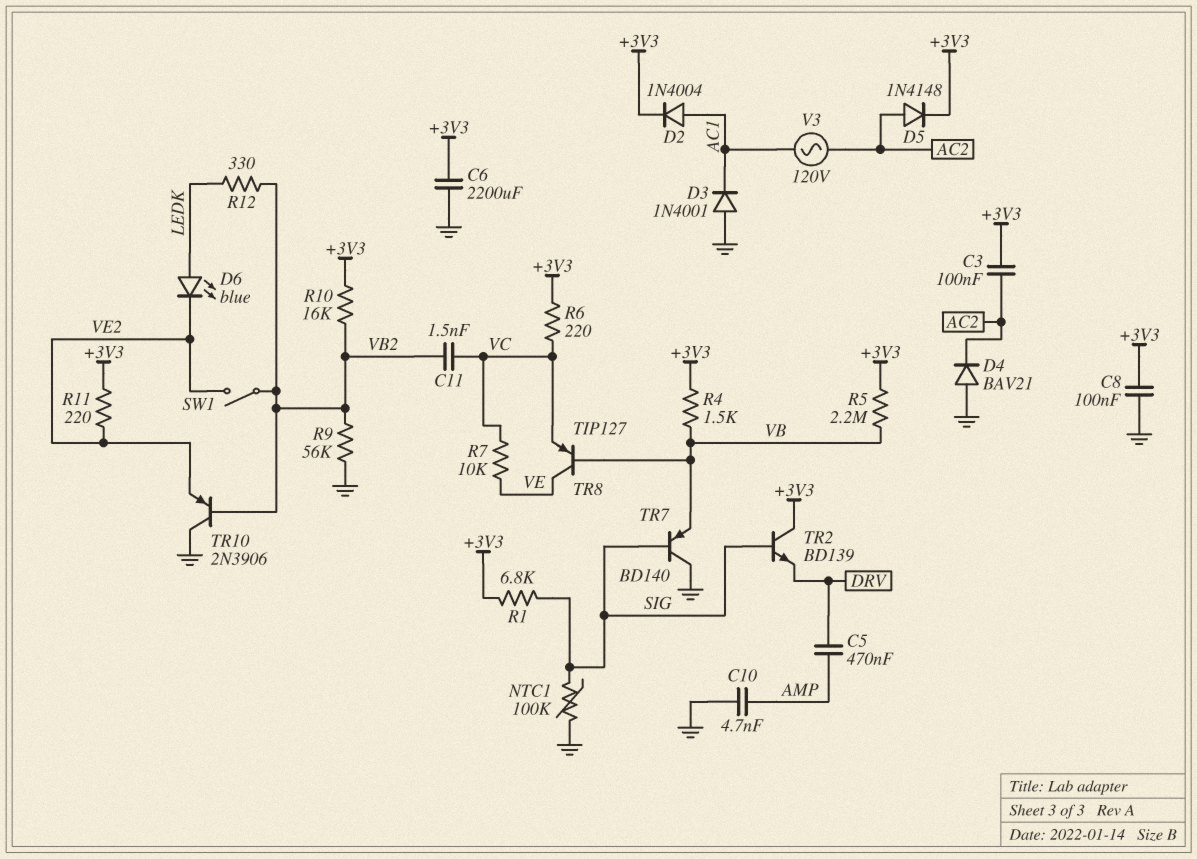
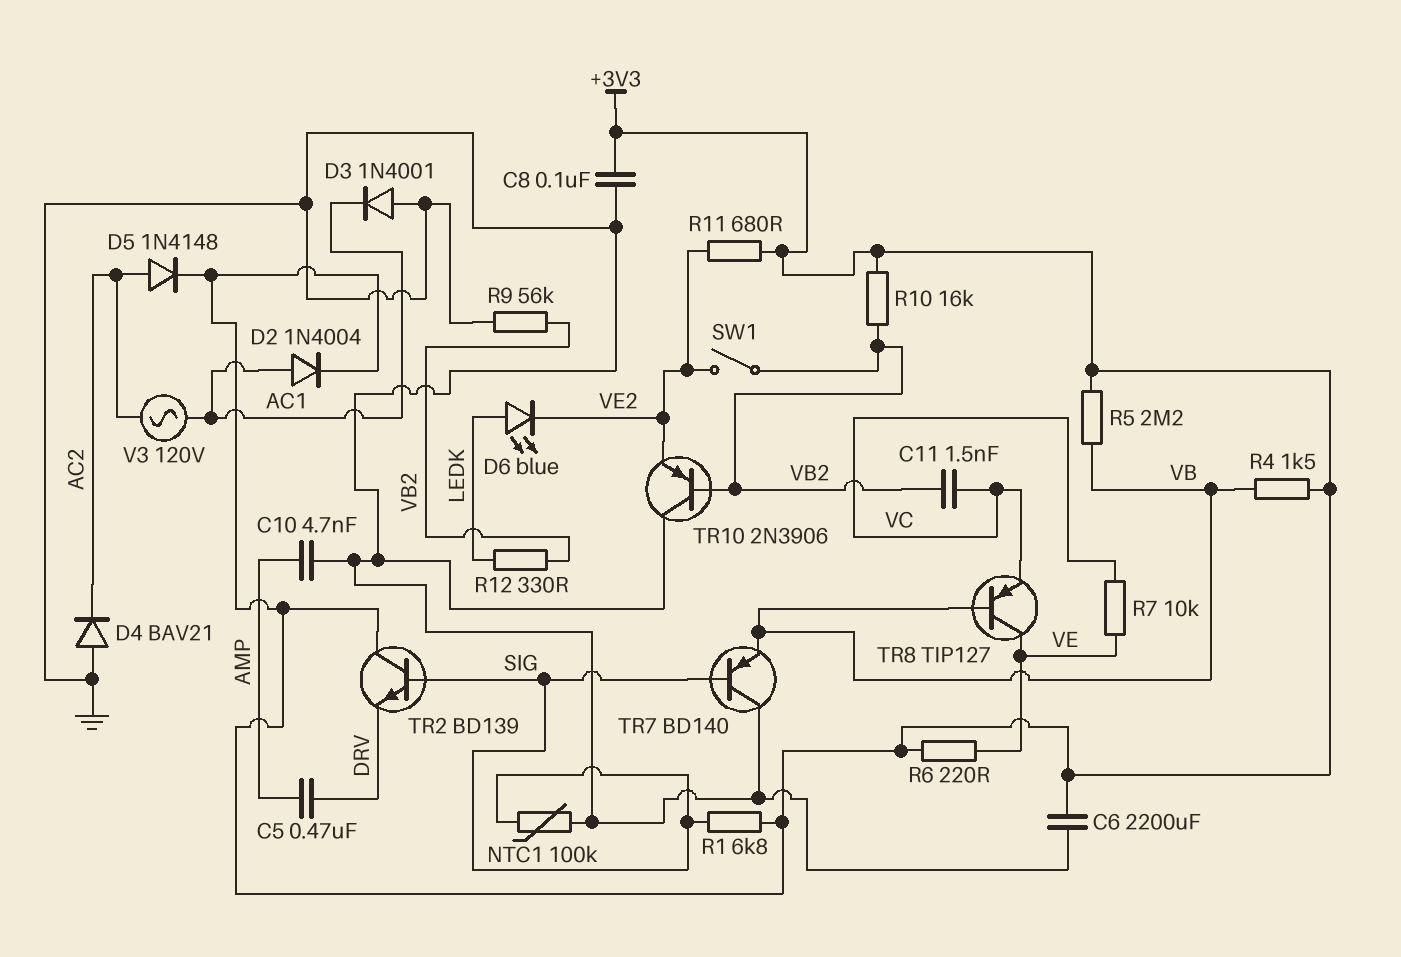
C3: 100nF (+3V3, AC2) -> none
R6: 220 (+3V3, VC) -> 220 (+3V3, VE)
R11: 220 (+3V3, VE2) -> 680 (+3V3, VE2)

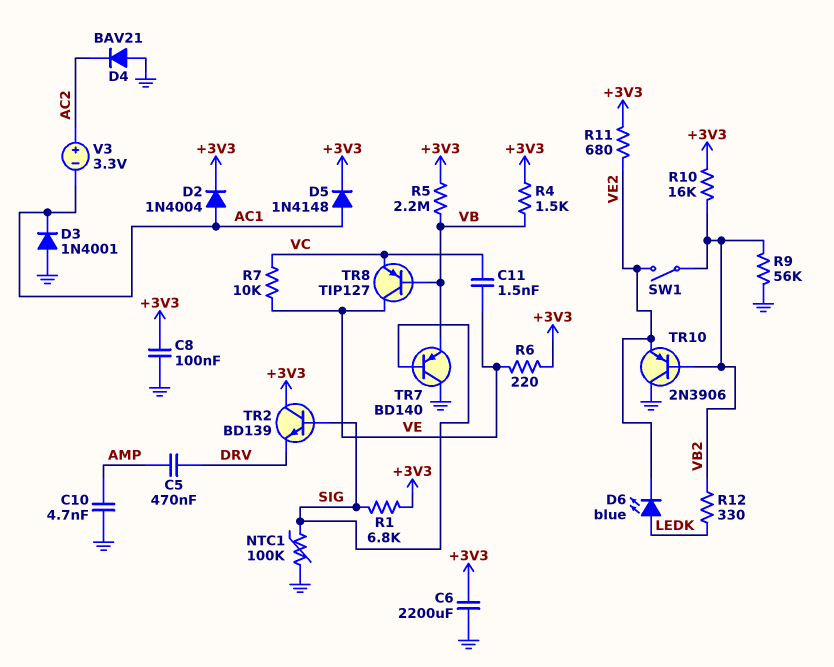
C11: 1.5nF (VB2, VC) -> 1.5nF (VC, VE)
D5: diode 1N4148 (A AC2, K +3V3) -> diode 1N4148 (A AC1, K +3V3)
V3: AC 120V (AC1, AC2) -> 3.3V (plus AC2, minus AC1)

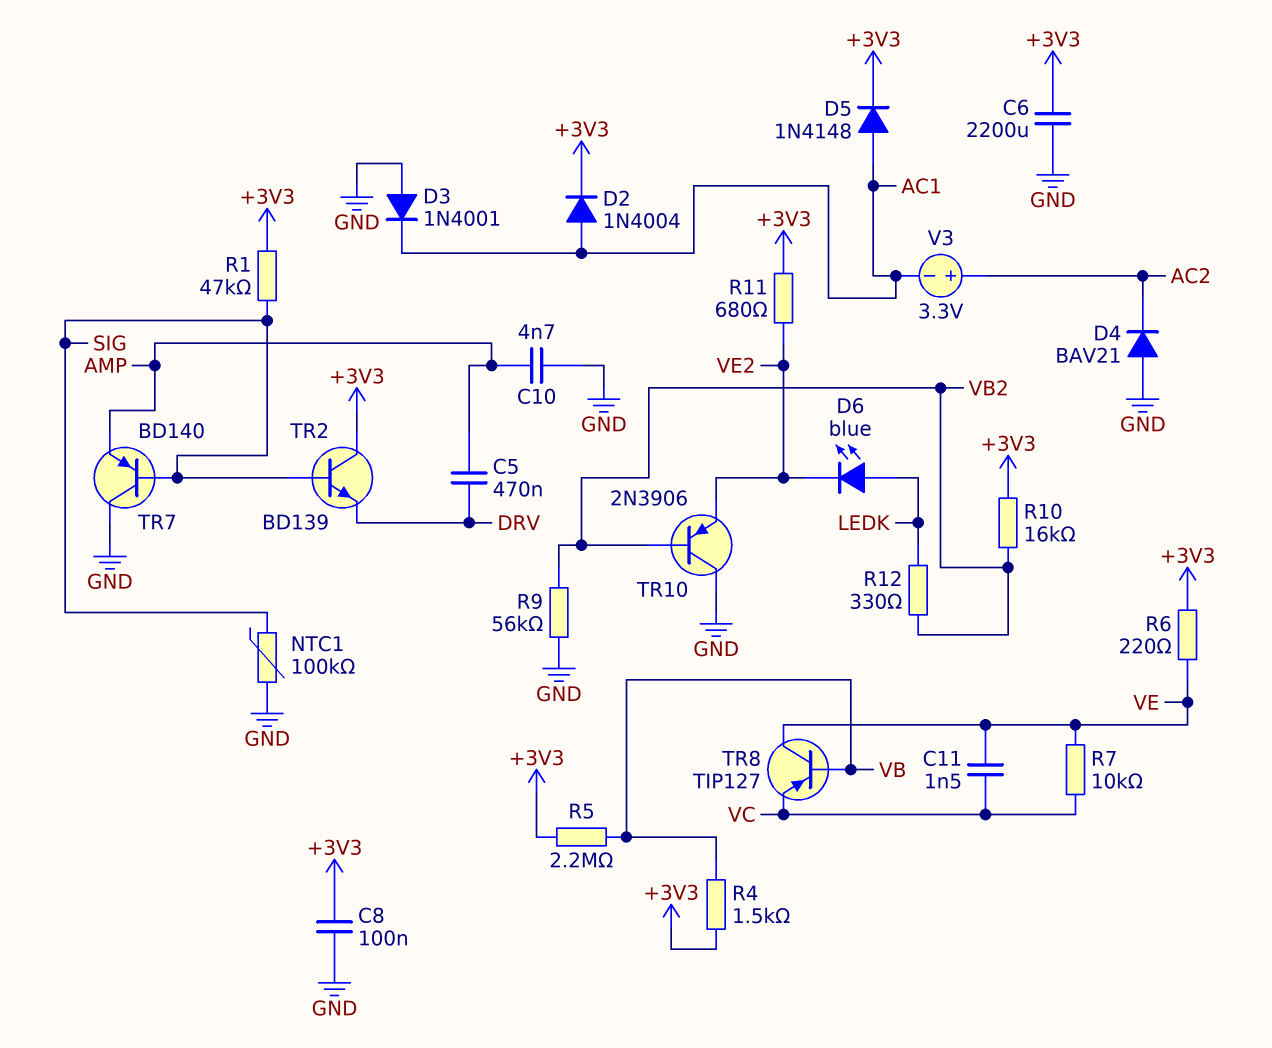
R1: 6.8k (+3V3, SIG) -> 47k (+3V3, SIG)
SW1: switch (VB2, VE2) -> none
TR7: PNP BD140 (B SIG, C GND, E VB) -> PNP BD140 (B SIG, C GND, E AMP)

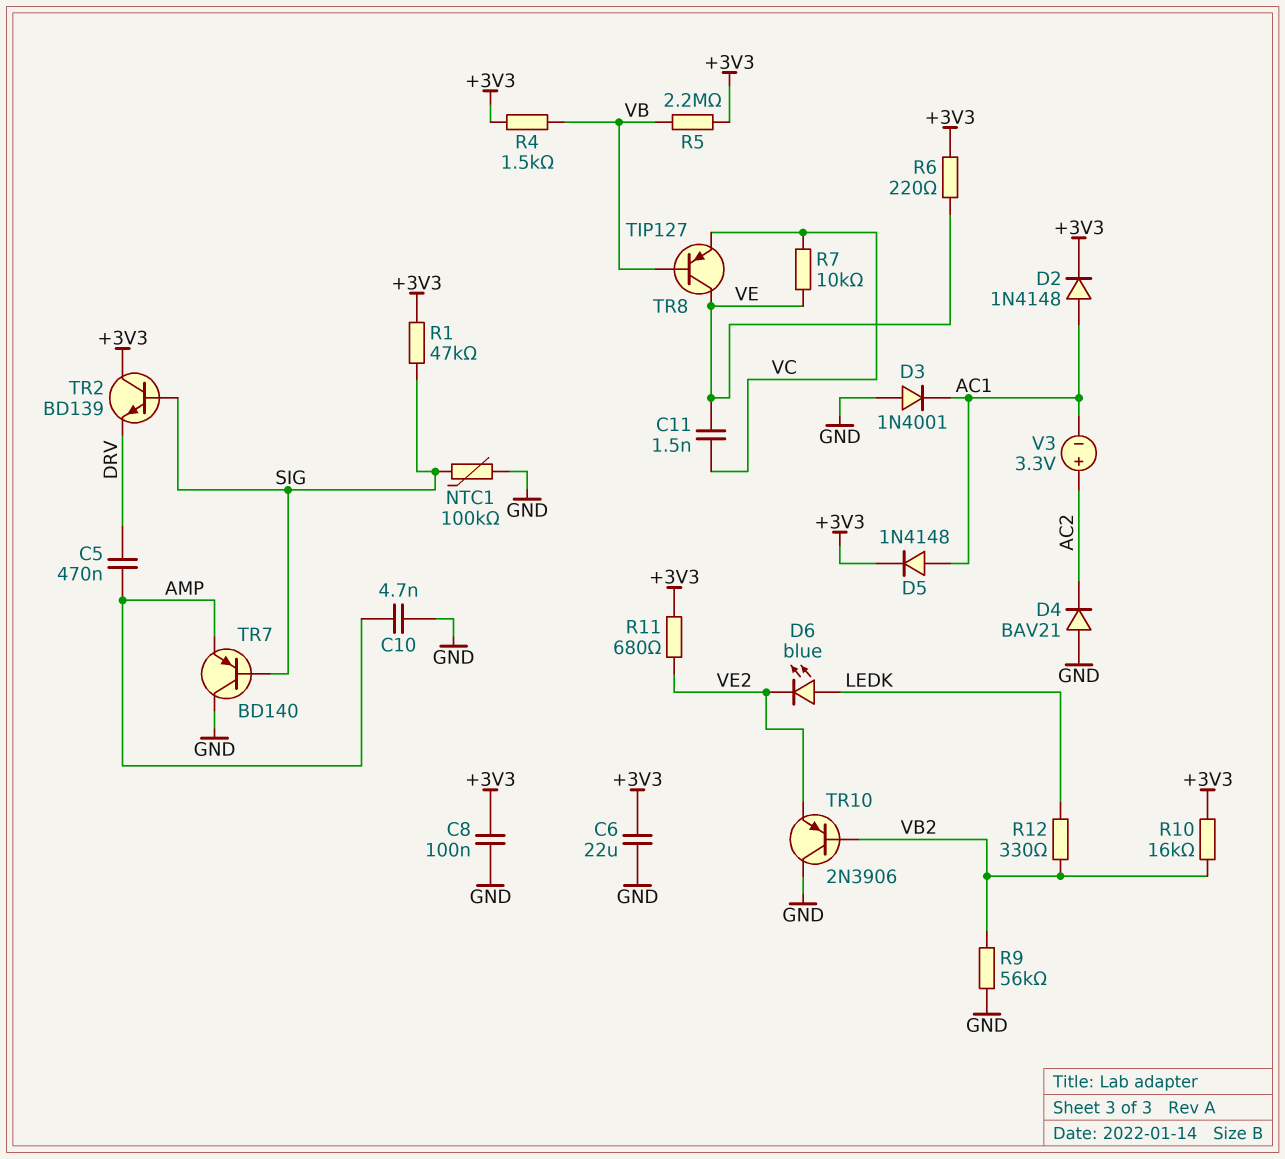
C6: 2200uF (+3V3, GND) -> 22uF (+3V3, GND)
D2: diode 1N4004 (A AC1, K +3V3) -> diode 1N4148 (A AC1, K +3V3)

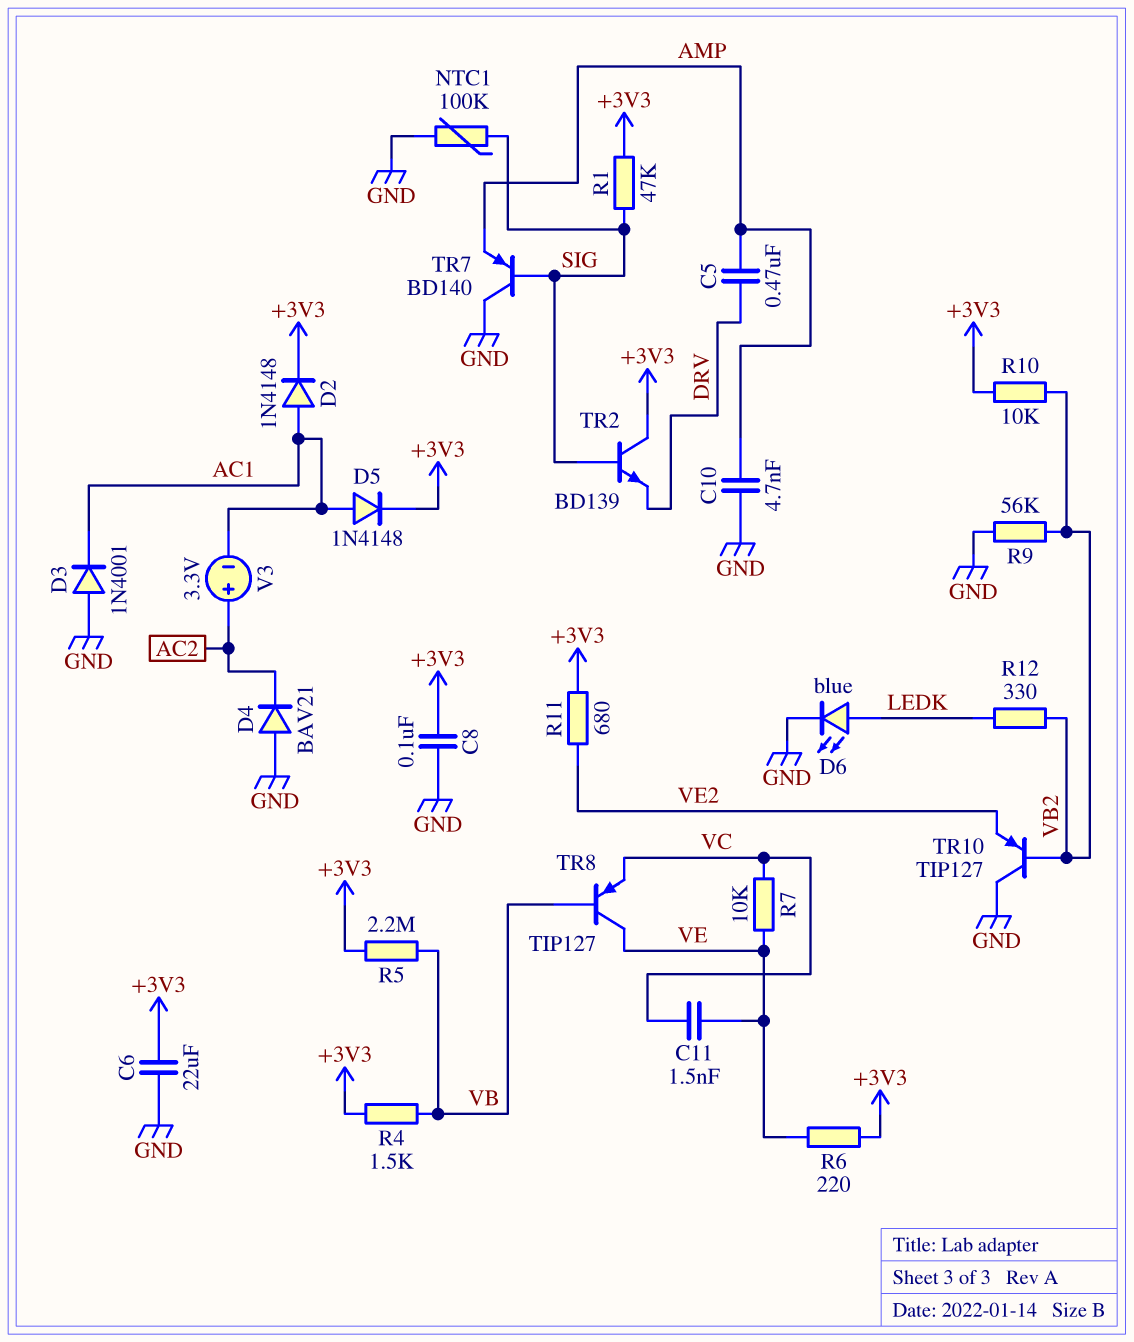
D6: LED blue (A LEDK, K VE2) -> LED blue (A LEDK, K GND)
R10: 16k (+3V3, VB2) -> 10k (+3V3, VB2)
TR10: PNP 2N3906 (B VB2, C GND, E VE2) -> PNP TIP127 (B VB2, C GND, E VE2)

